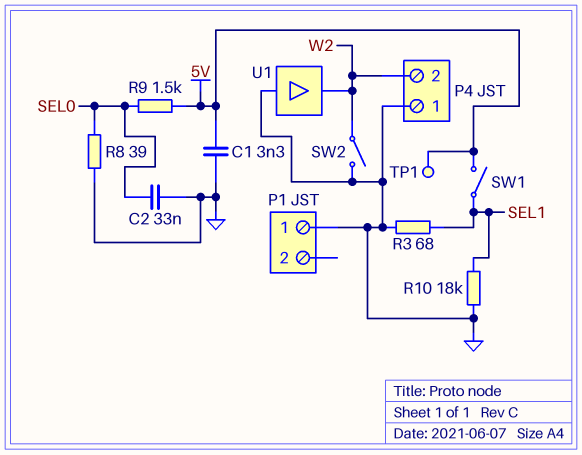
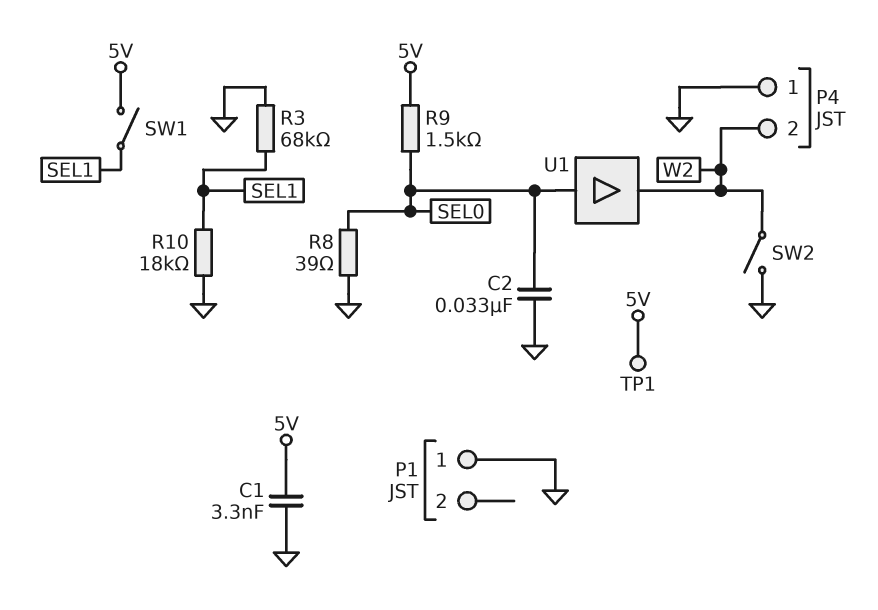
R3: 68 (GND, SEL1) -> 68k (GND, SEL1)
U1: buffer (in GND, out W2) -> buffer (in SEL0, out W2)

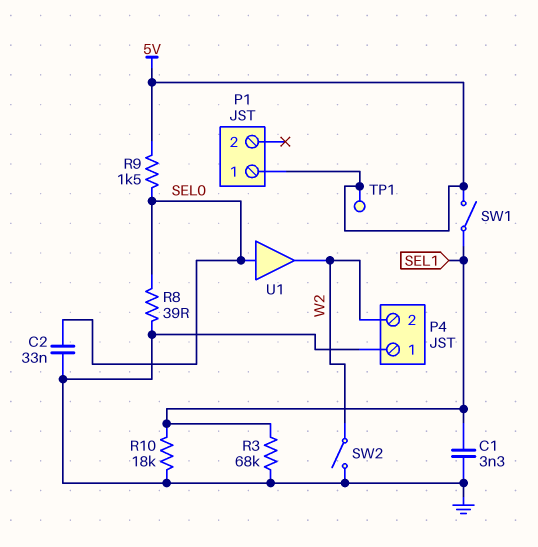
C1: 3.3nF (5V, GND) -> 3.3nF (GND, SEL1)
P1 pin 1: GND -> 5V

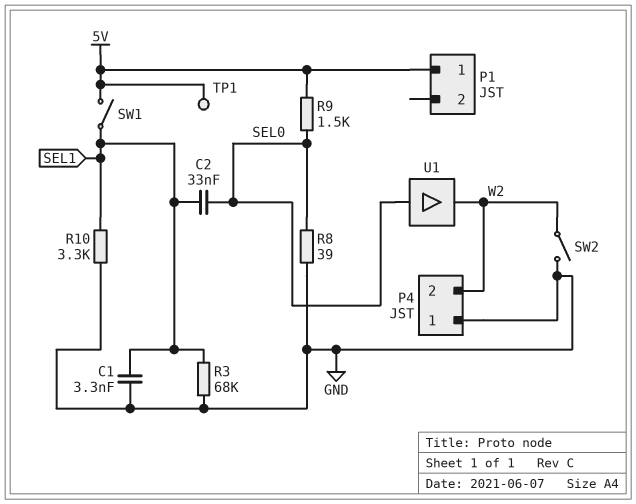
C2: 33nF (GND, SEL0) -> 33nF (SEL0, SEL1)
R10: 18k (GND, SEL1) -> 3.3k (GND, SEL1)

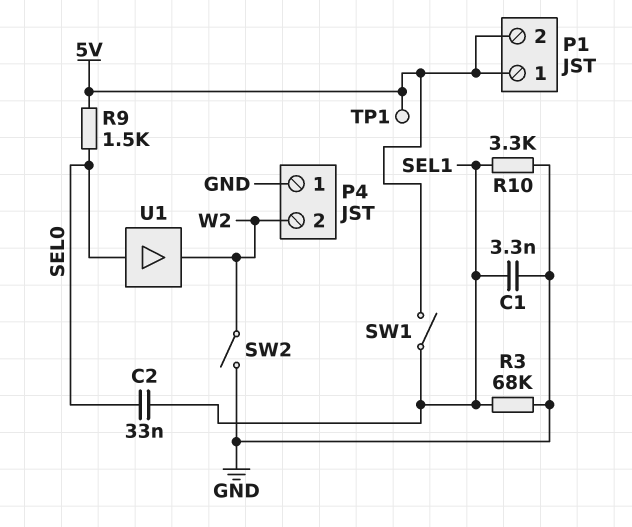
P1 pin 2: none -> 5V
R8: 39 (GND, SEL0) -> none

